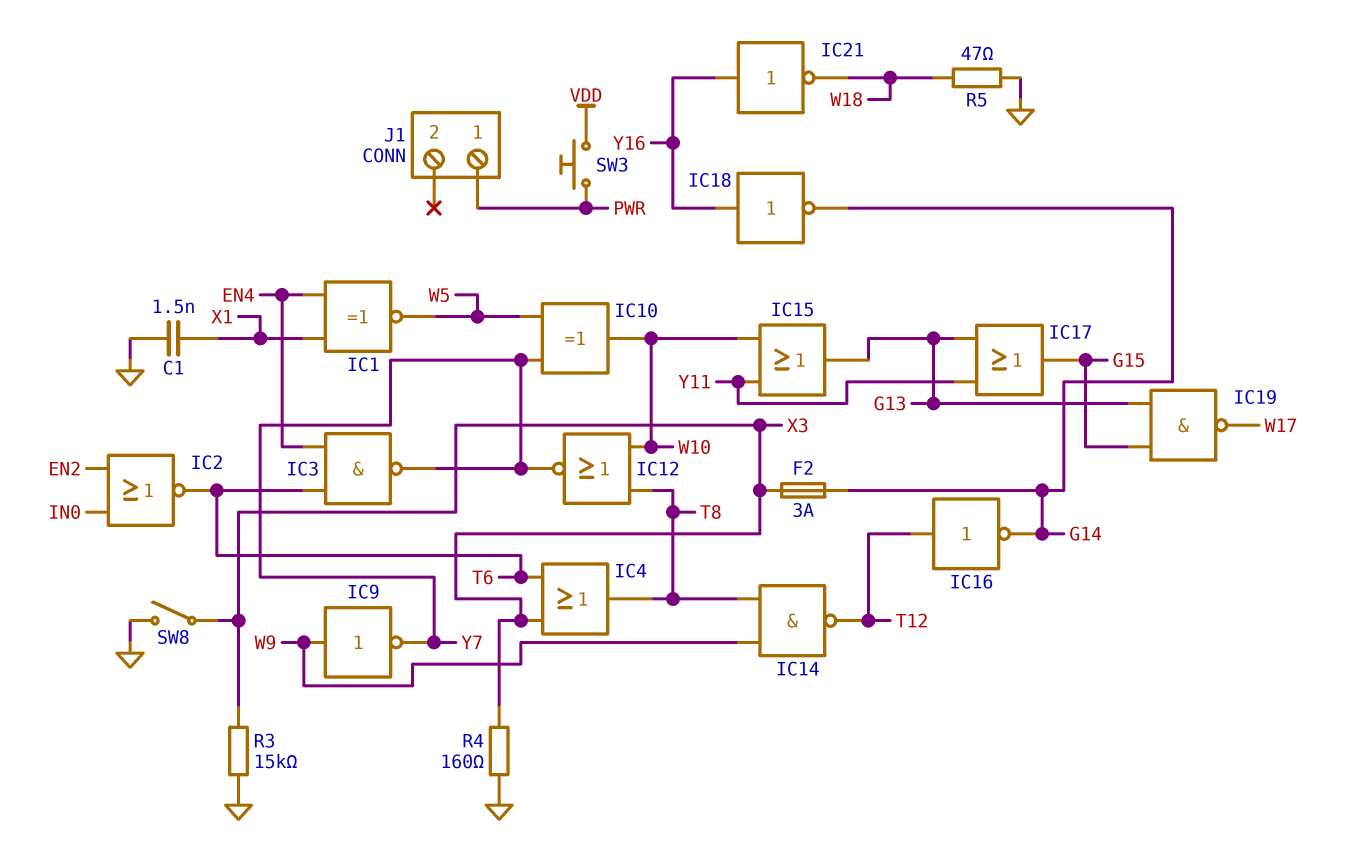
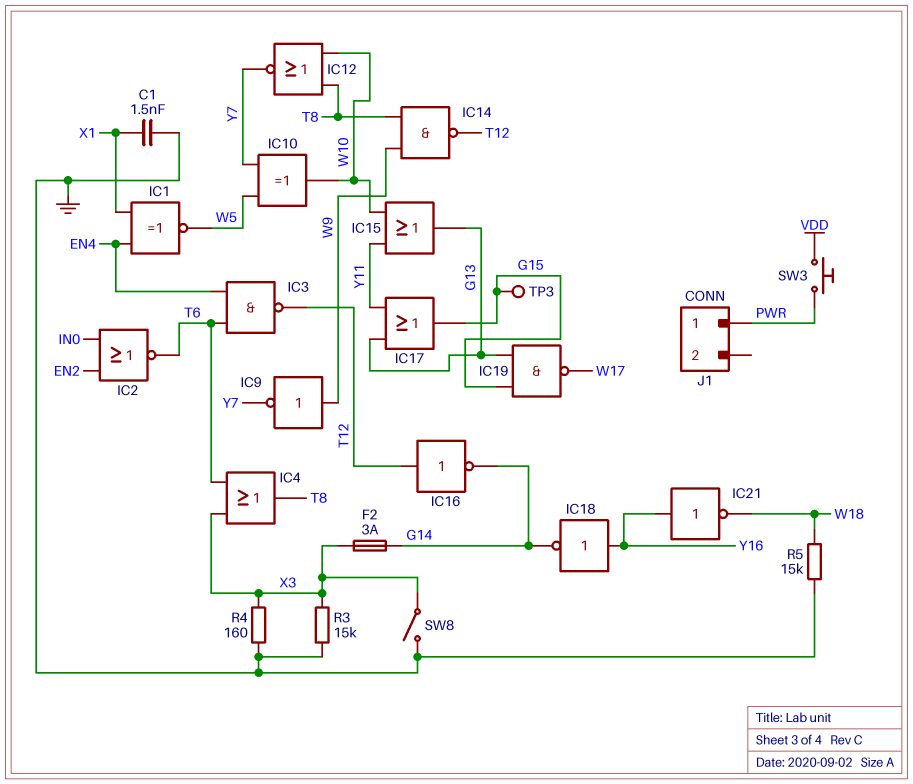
IC3: NAND (in EN4, in T6, out Y7) -> NAND (in EN4, in T6, out T12)
R5: 47 (GND, W18) -> 15k (GND, W18)
TP3: none -> test point (G15)

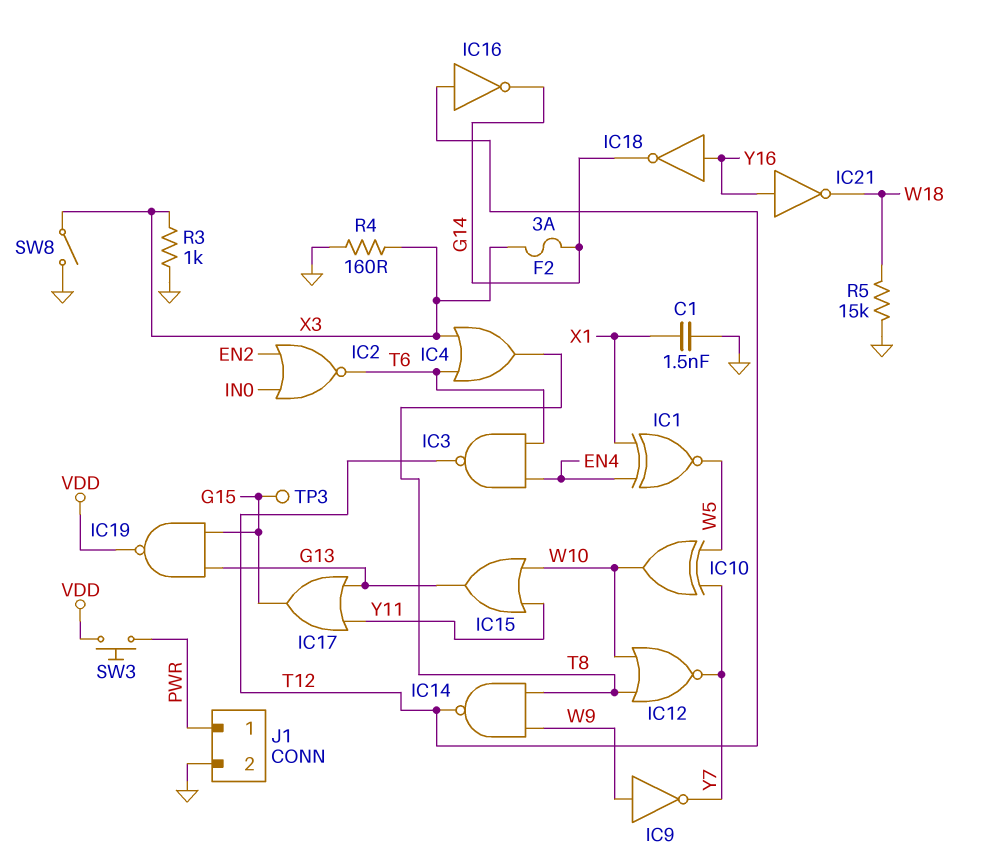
IC19: NAND (in G13, in G15, out W17) -> NAND (in G13, in G15, out VDD)
J1 pin 2: none -> GND
R3: 15k (GND, X3) -> 1k (GND, X3)

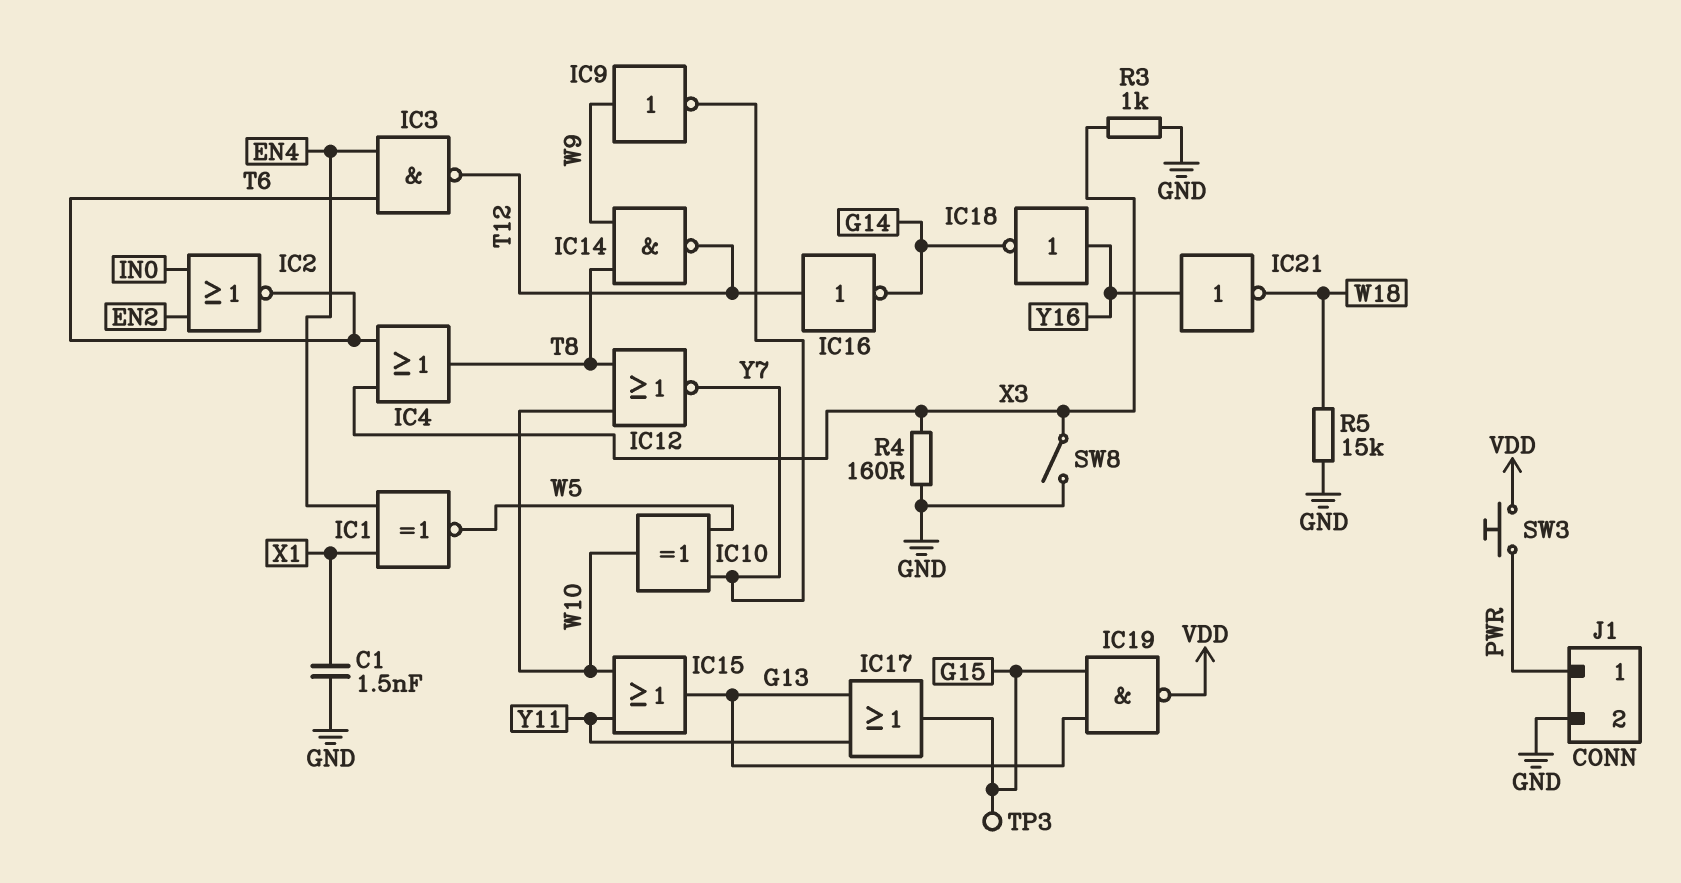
F2: 3A (G14, X3) -> none

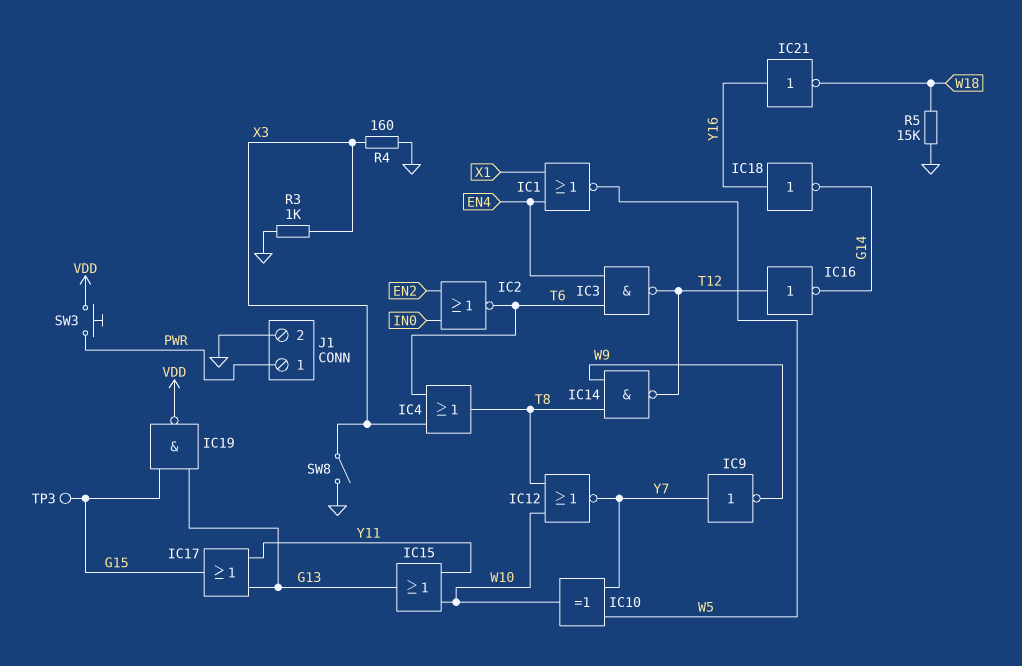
C1: 1.5nF (GND, X1) -> none
IC1: XNOR (in EN4, in X1, out W5) -> NOR (in EN4, in X1, out W5)
IC9: NOT (in W9, out Y7) -> NOT (in Y7, out W9)

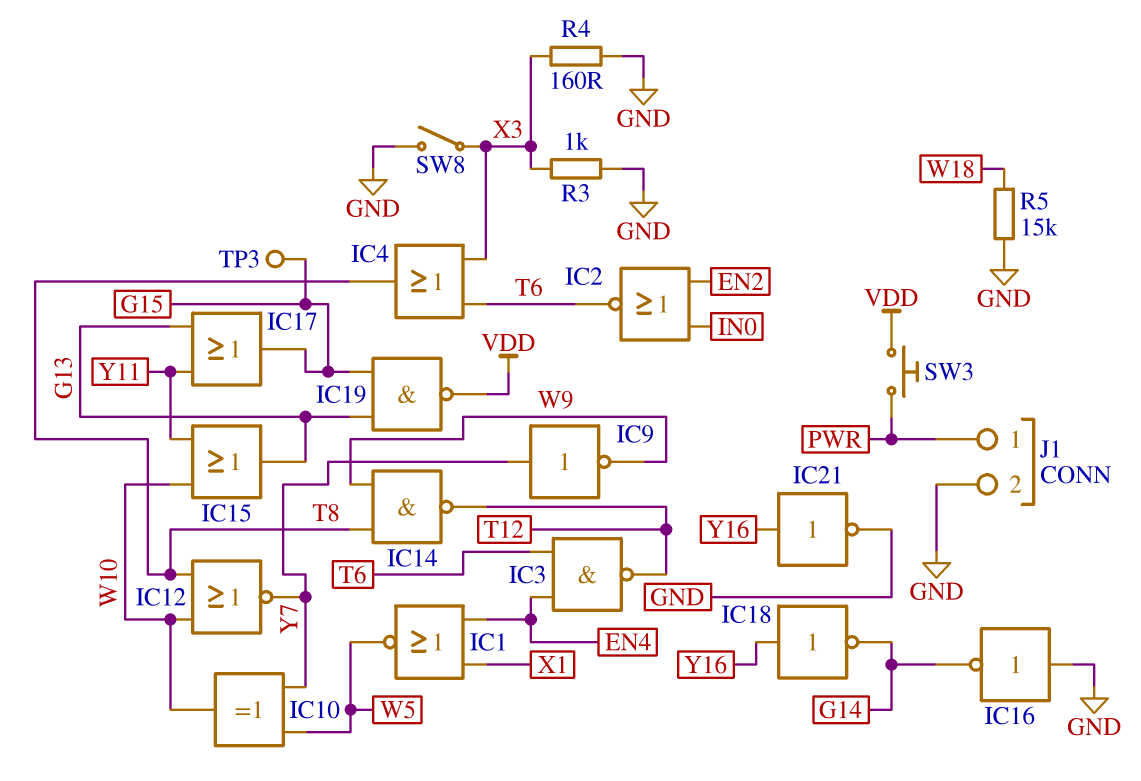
IC16: NOT (in T12, out G14) -> NOT (in GND, out G14)
IC21: NOT (in Y16, out W18) -> NOT (in Y16, out GND)

